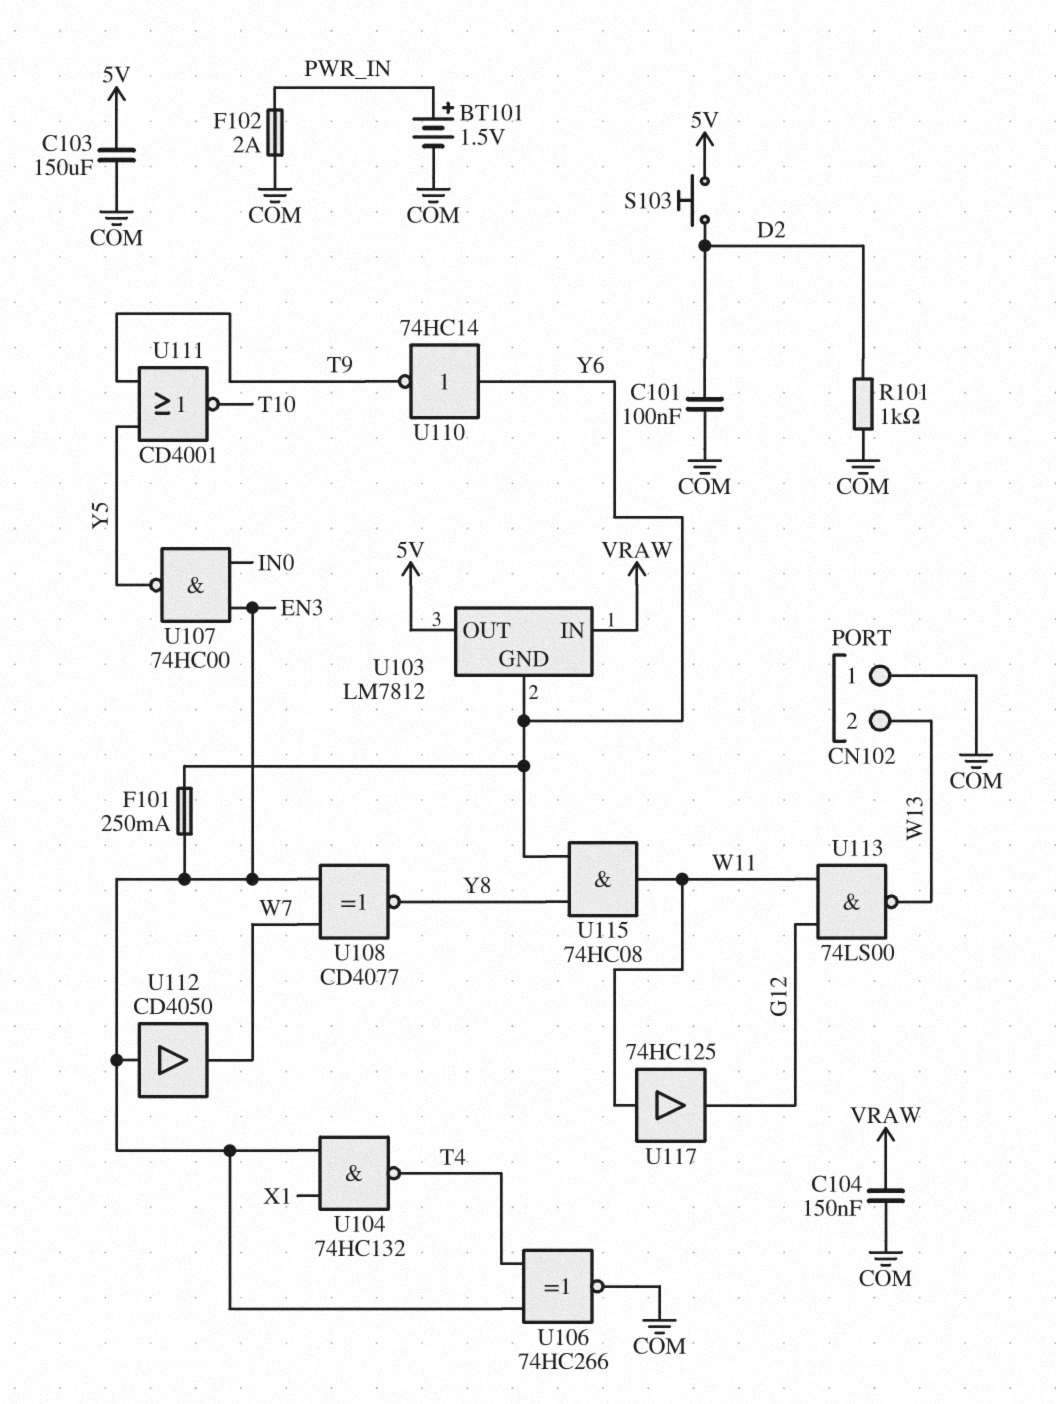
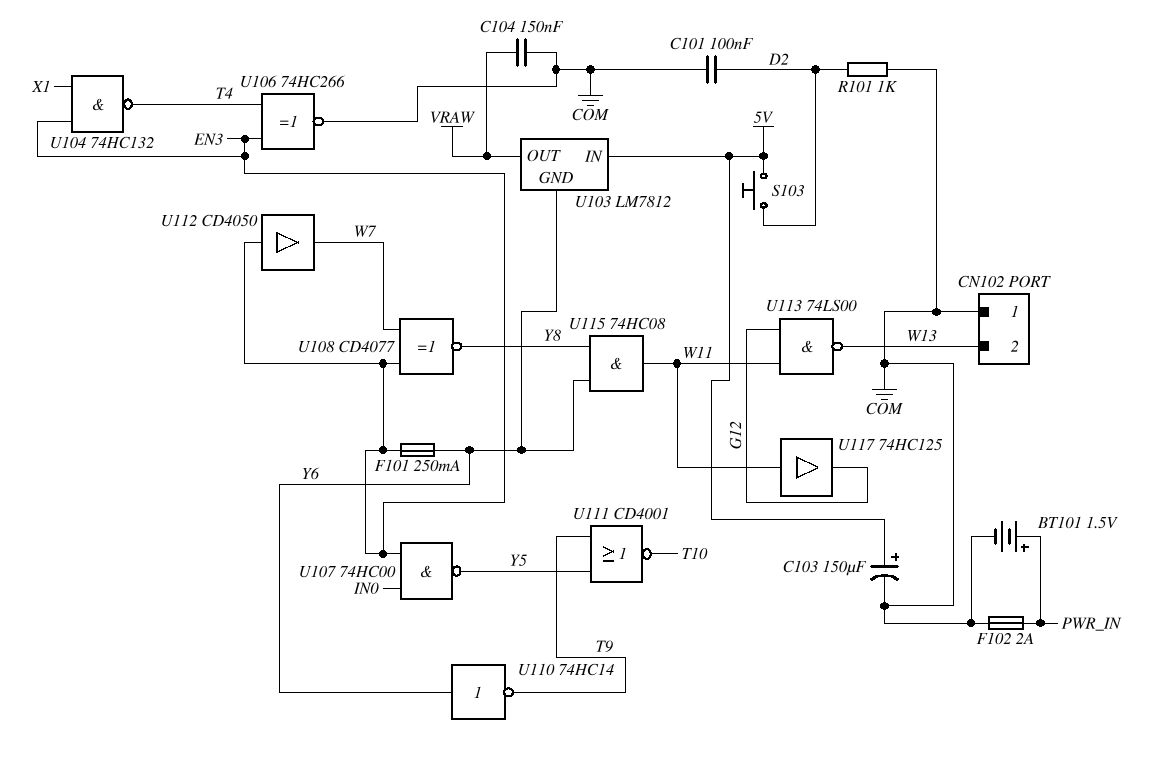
C103: 150uF (5V, COM) -> 150uF (plus 5V, minus COM)
U103 pin IN: VRAW -> 5V
U103 pin OUT: 5V -> VRAW

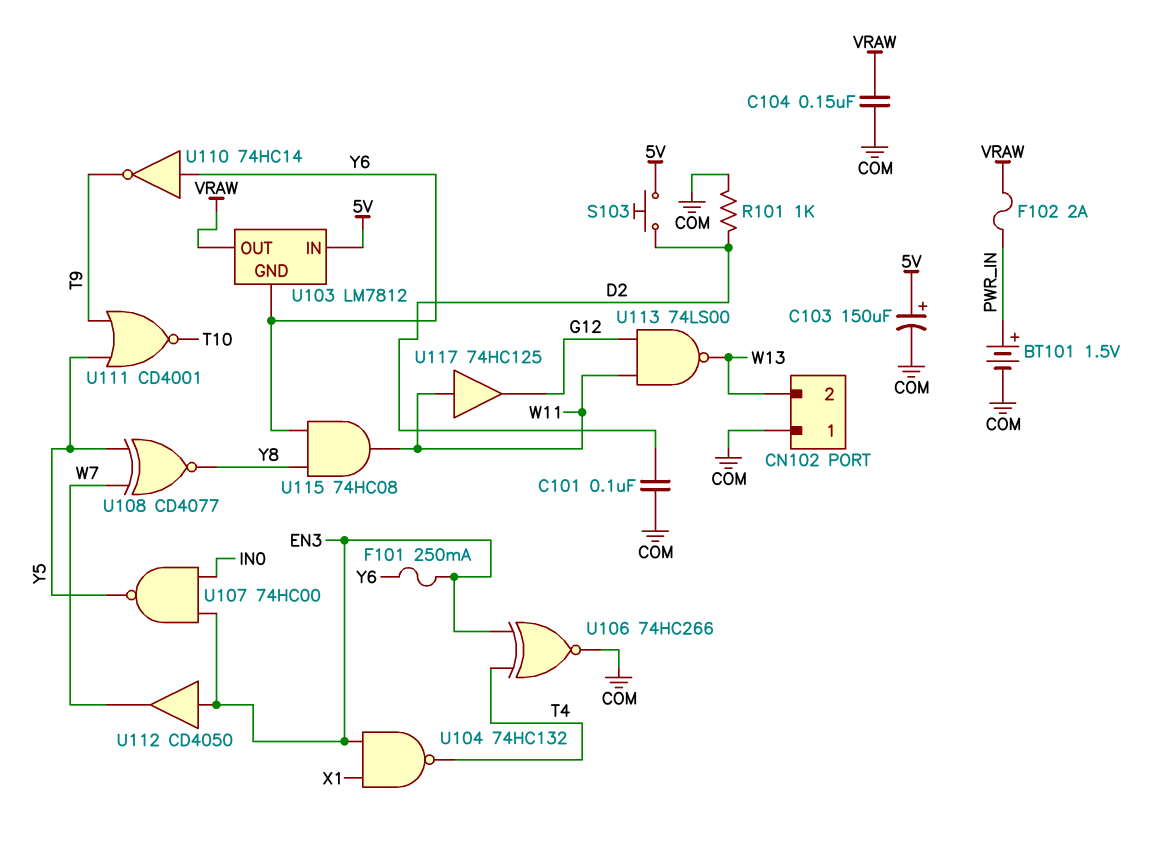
F102: 2A (COM, PWR_IN) -> 2A (PWR_IN, VRAW)
U108: XNOR CD4077 (in EN3, in W7, out Y8) -> XNOR CD4077 (in W7, in Y5, out Y8)

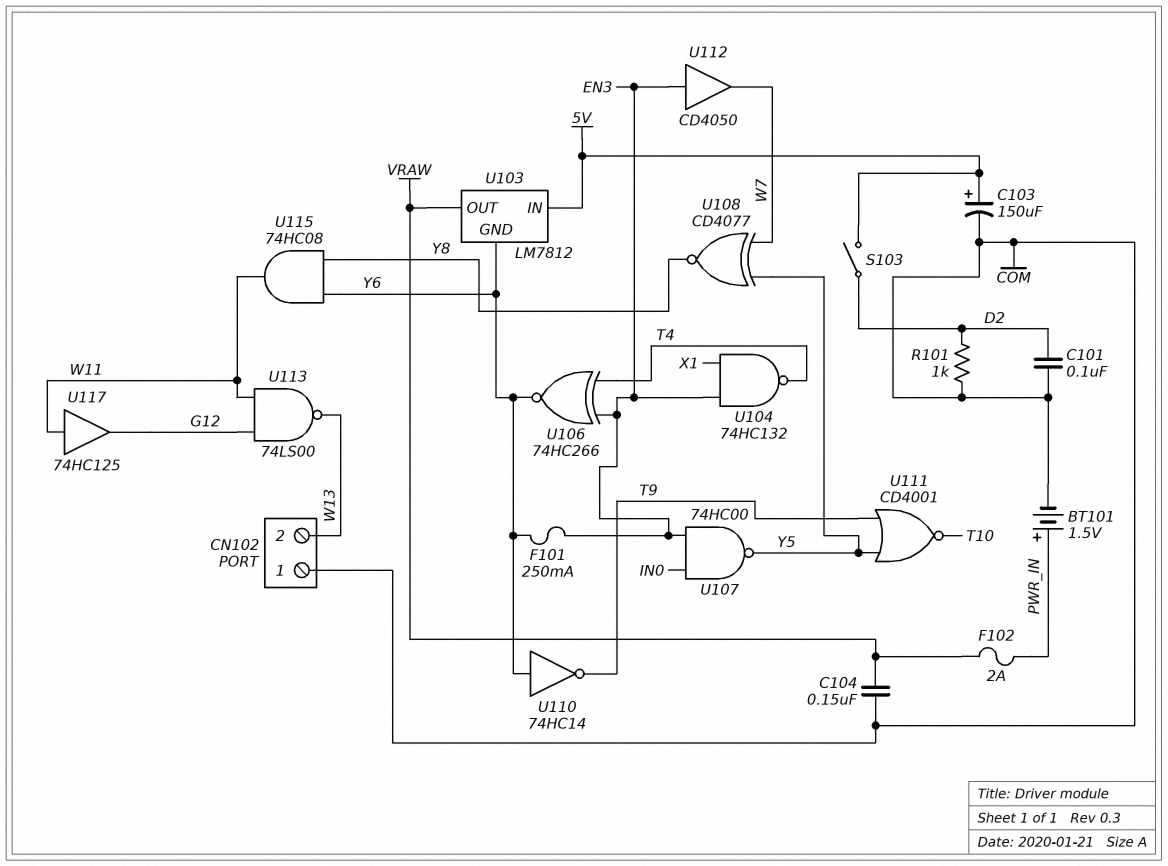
S103: button (5V, D2) -> switch (5V, D2)
U106: XNOR 74HC266 (in EN3, in T4, out COM) -> XNOR 74HC266 (in EN3, in T4, out Y6)

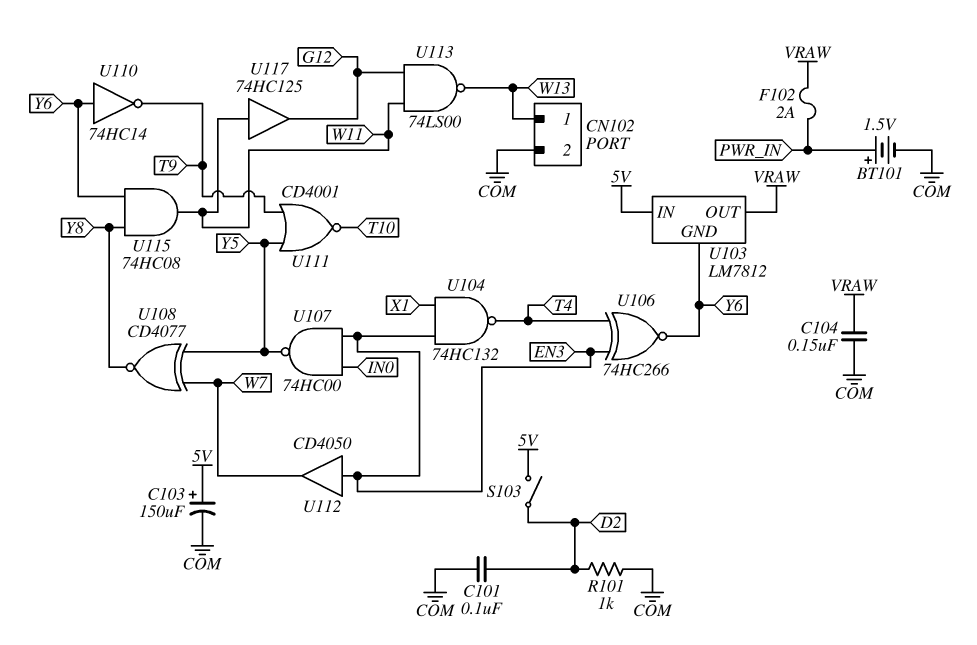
CN102 pin 1: COM -> W13
CN102 pin 2: W13 -> COM
F101: 250mA (EN3, Y6) -> none

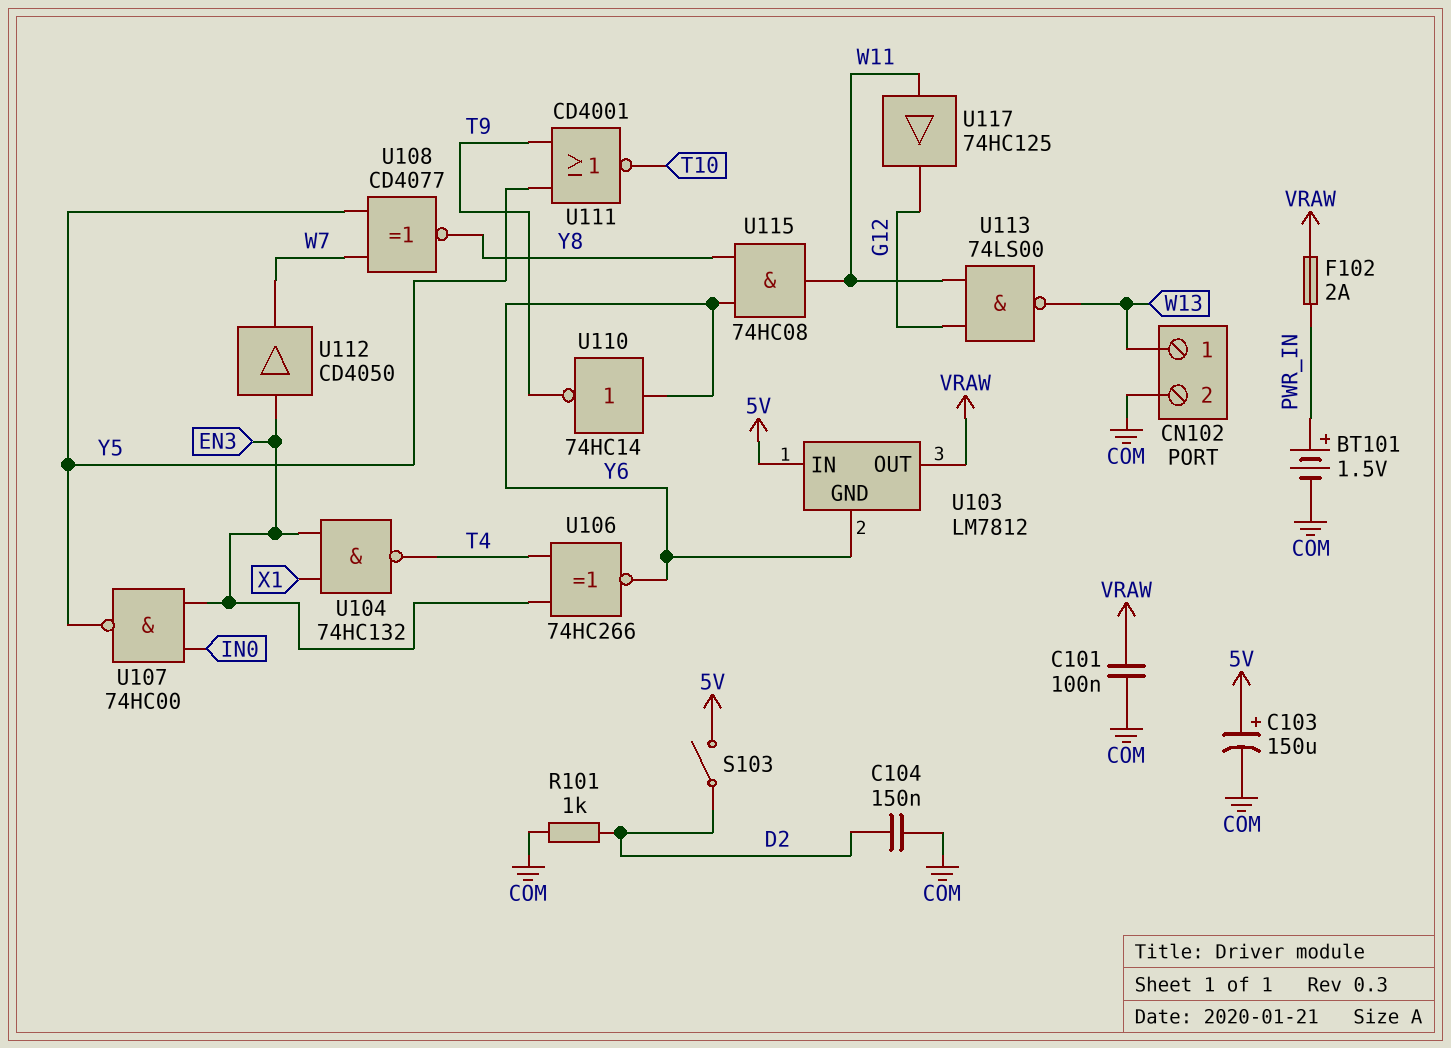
C101: 100nF (COM, D2) -> 100nF (COM, VRAW)
C104: 150nF (COM, VRAW) -> 150nF (COM, D2)

